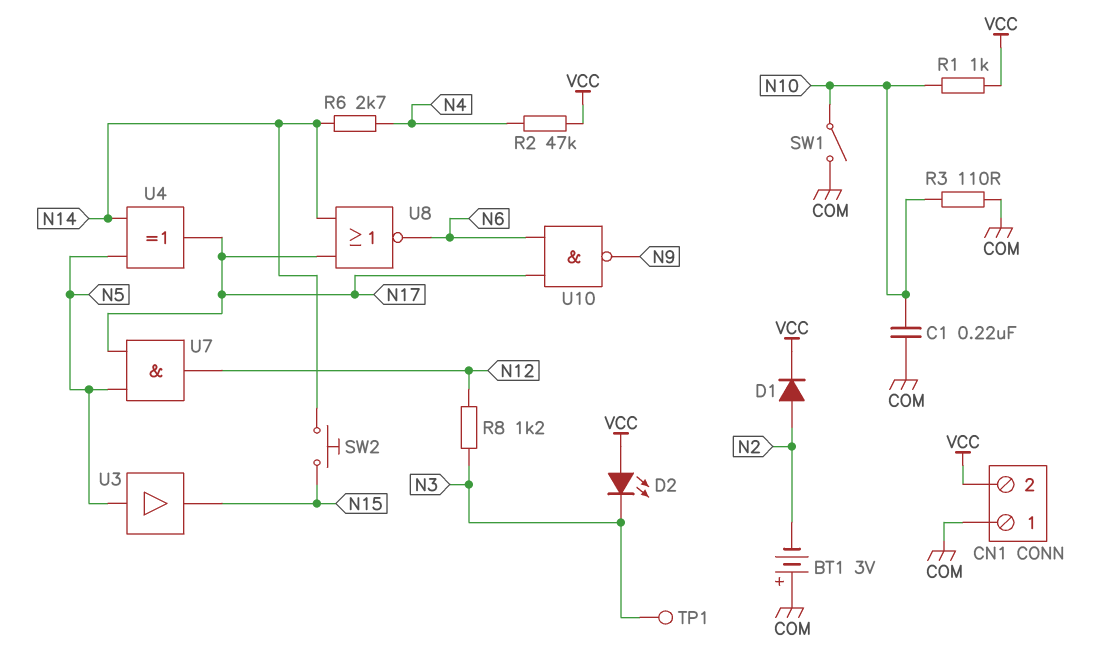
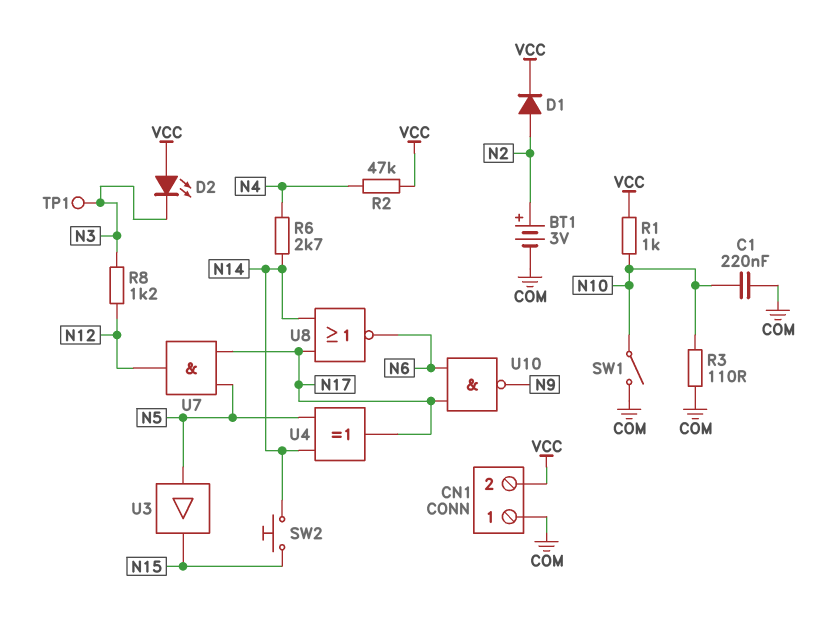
BT1: 3V (plus COM, minus N2) -> 3V (plus N2, minus COM)

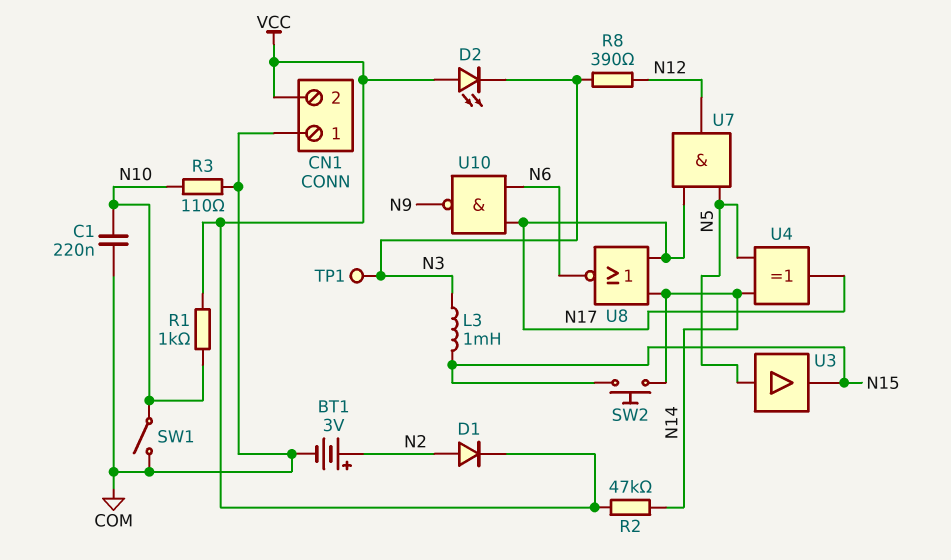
L3: none -> 1mH (N3, N15)
R2: 47k (N4, VCC) -> 47k (N14, VCC)
R6: 2.7k (N4, N14) -> none
R8: 1.2k (N3, N12) -> 390 (N3, N12)

